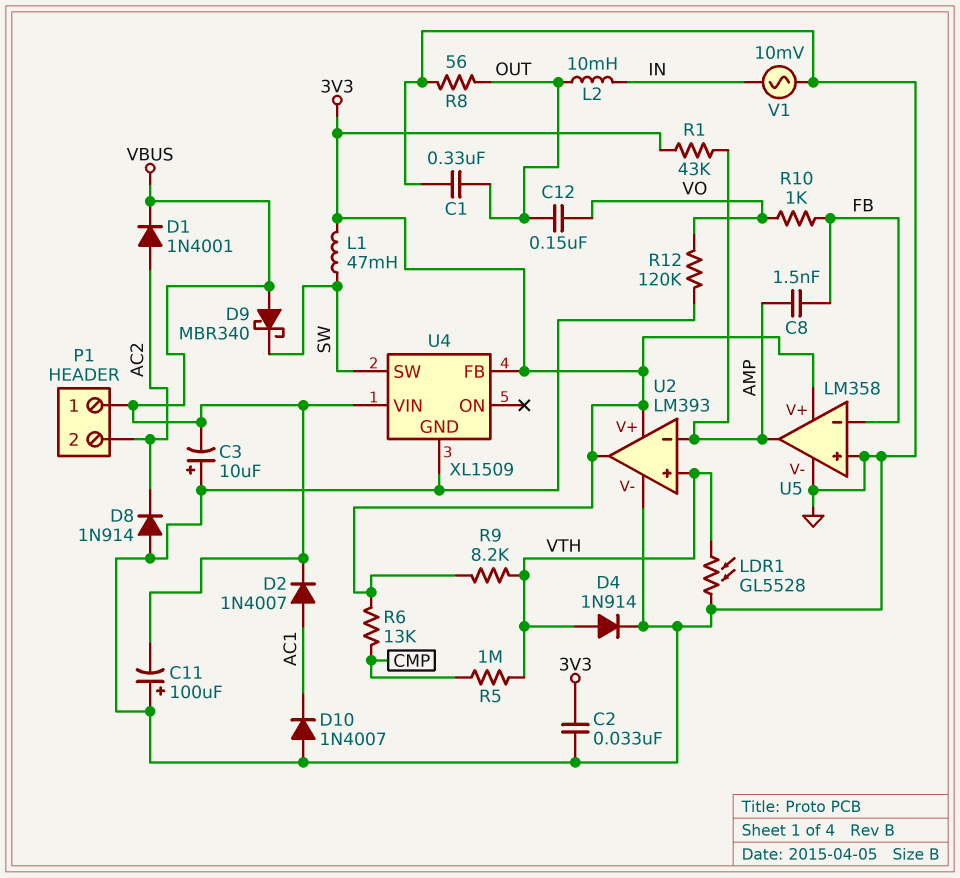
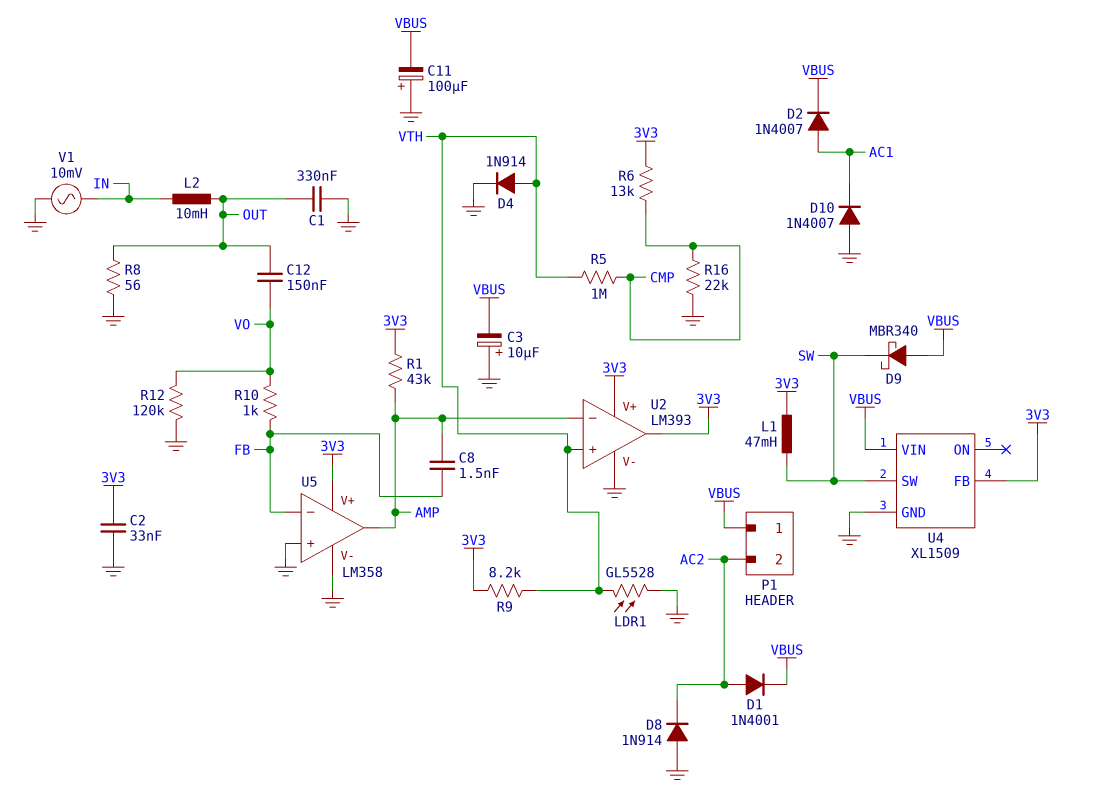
R16: none -> 22k (CMP, GND)

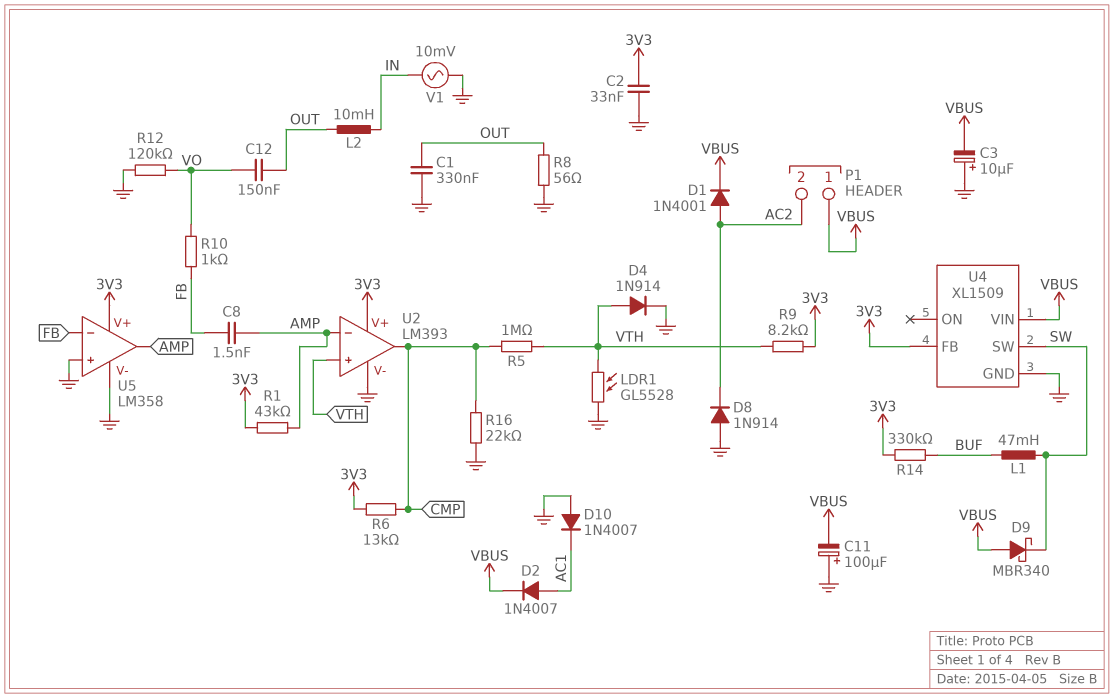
L1: 47mH (3V3, SW) -> 47mH (BUF, SW)
R14: none -> 330k (3V3, BUF)
U2 pin out: 3V3 -> CMP

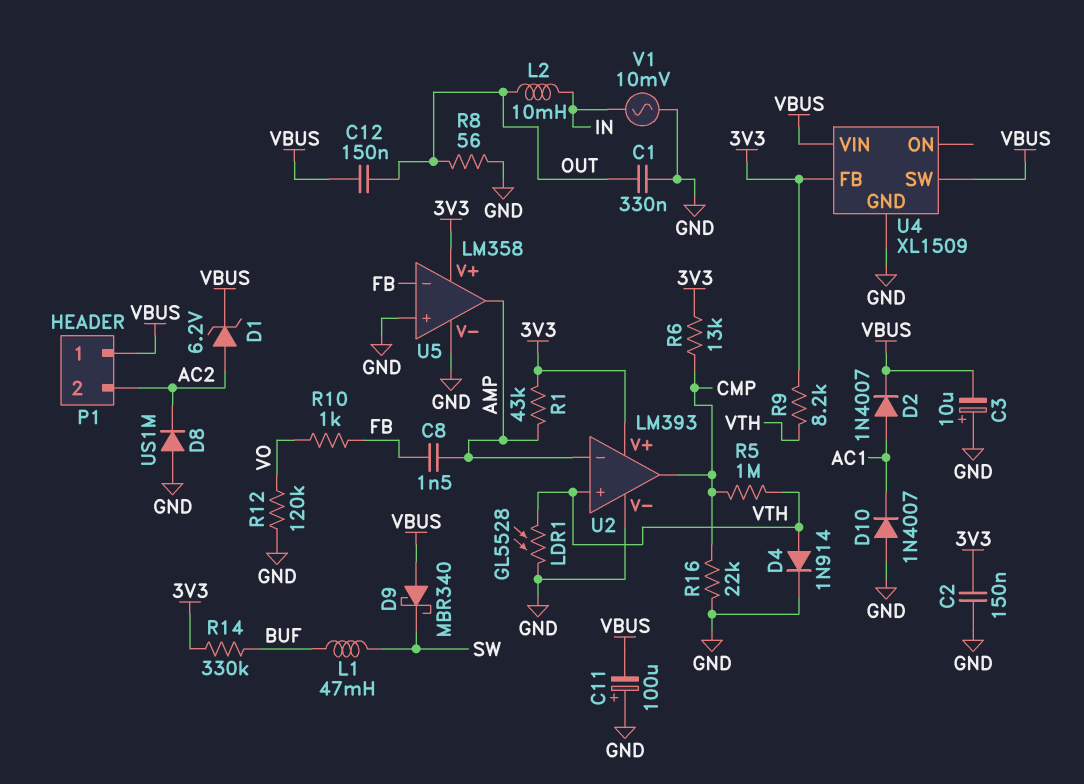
C2: 33nF (3V3, GND) -> 150nF (3V3, GND)
C12: 150nF (OUT, VO) -> 150nF (OUT, VBUS)
D1: diode 1N4001 (A AC2, K VBUS) -> zener 6.2V (A AC2, K VBUS)
D8: diode 1N914 (A GND, K AC2) -> diode US1M (A GND, K AC2)
U4 pin SW: SW -> VBUS

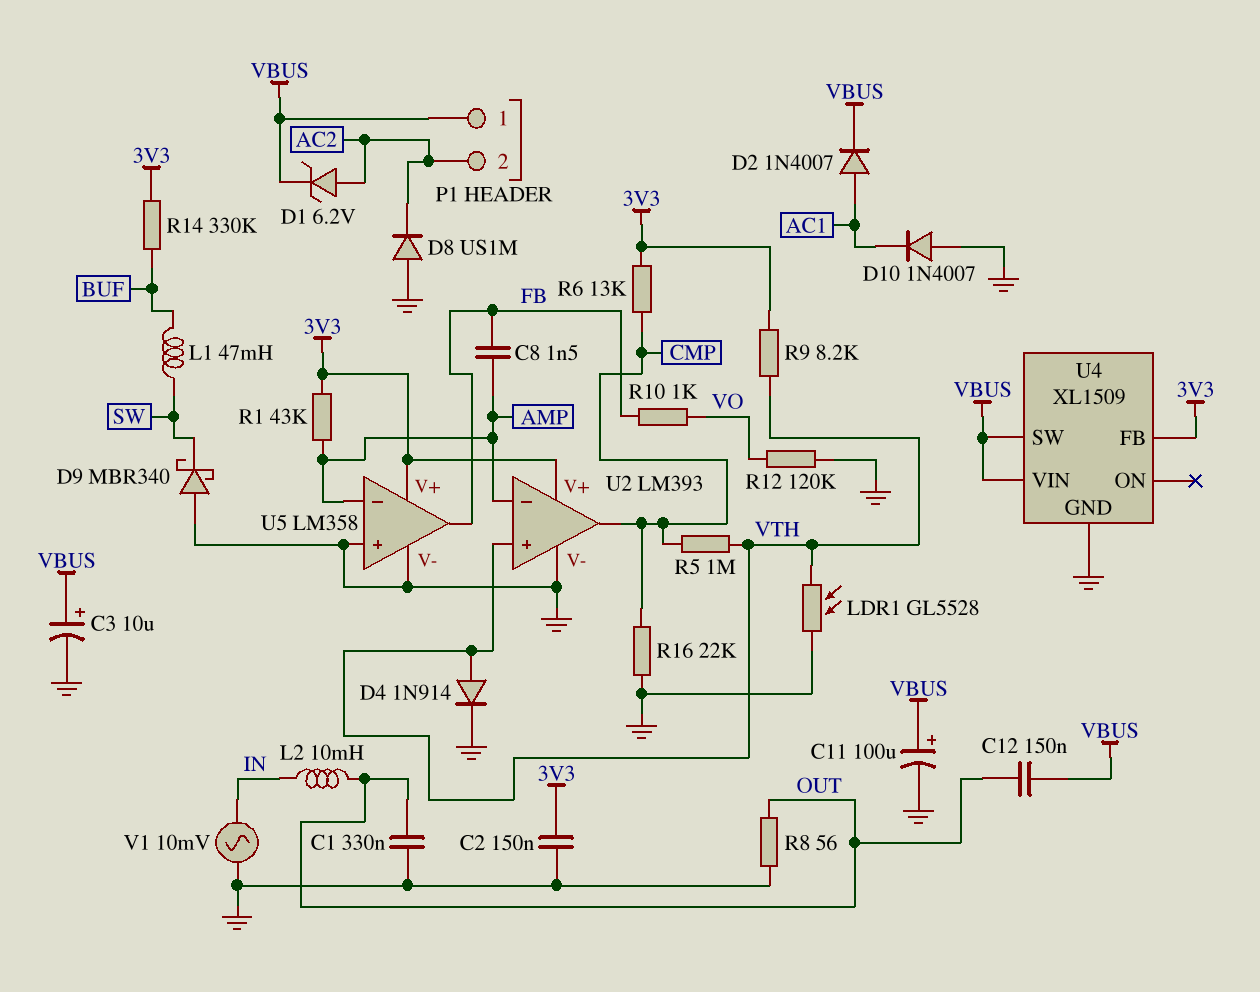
C3: 10uF (plus GND, minus VBUS) -> 10uF (plus VBUS, minus GND)
C11: 100uF (plus GND, minus VBUS) -> 100uF (plus VBUS, minus GND)
D9: schottky MBR340 (A VBUS, K SW) -> schottky MBR340 (A GND, K SW)
U5 pin in-: FB -> AMP
U5 pin out: AMP -> FB

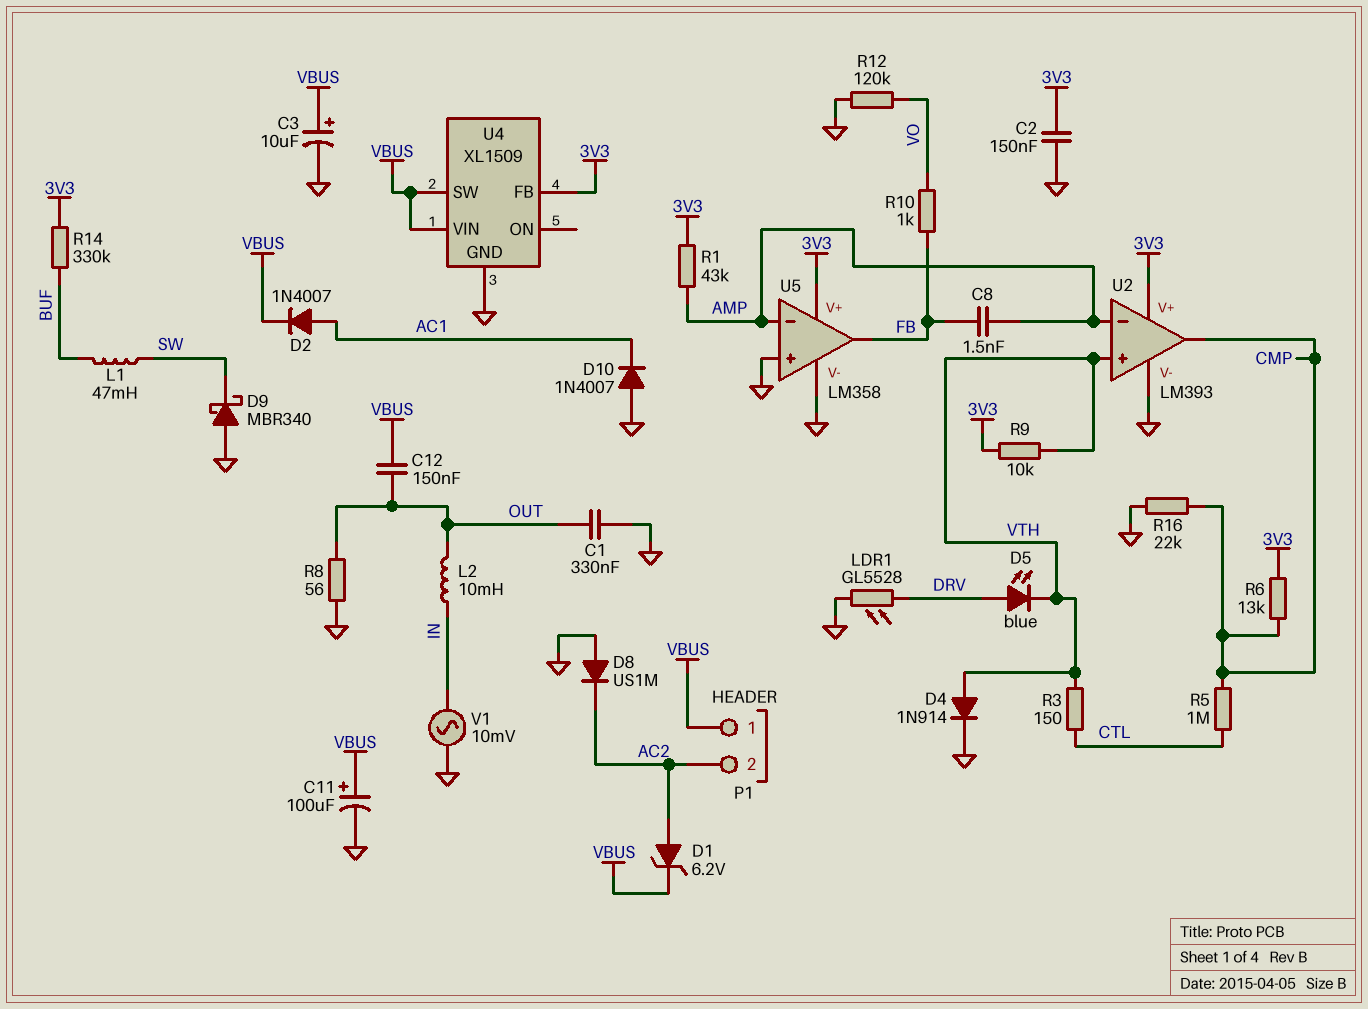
D5: none -> LED blue (A DRV, K VTH)
LDR1: GL5528 (GND, VTH) -> GL5528 (DRV, GND)
R3: none -> 150 (CTL, VTH)
R5: 1M (CMP, VTH) -> 1M (CMP, CTL)
R9: 8.2k (3V3, VTH) -> 10k (3V3, VTH)

